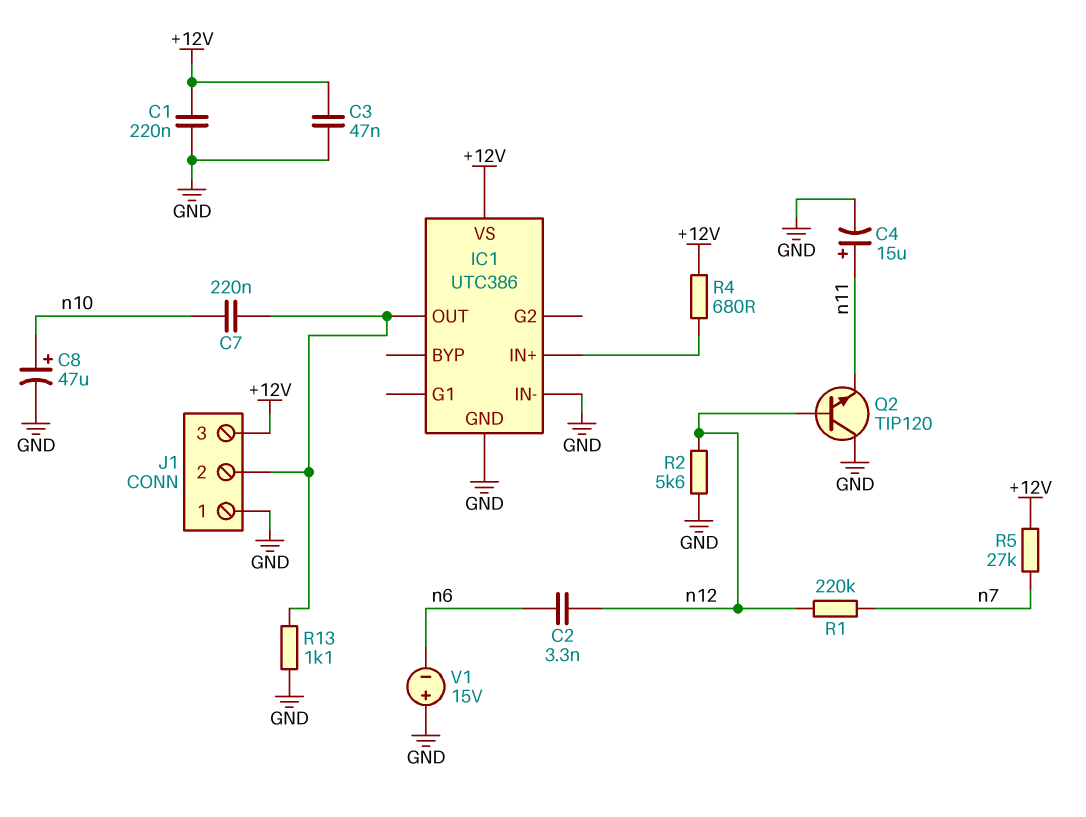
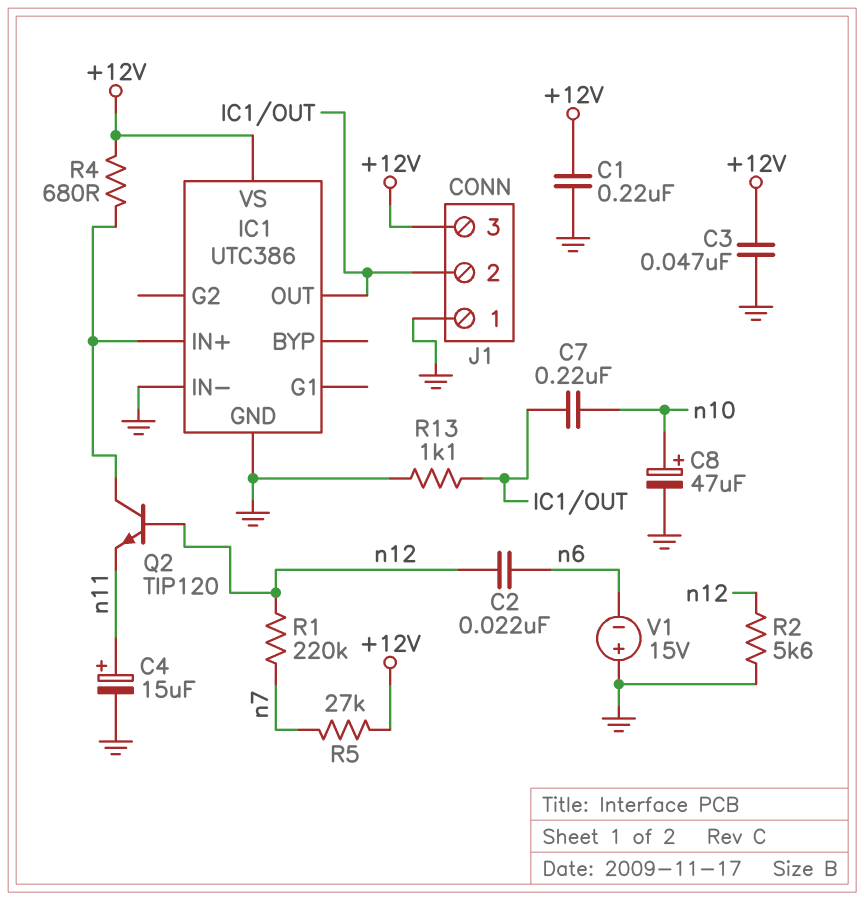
C2: 3.3nF (n6, n12) -> 22nF (n6, n12)
Q2: NPN TIP120 (B n12, C GND, E n11) -> NPN TIP120 (B n12, C IC1/IN+, E n11)

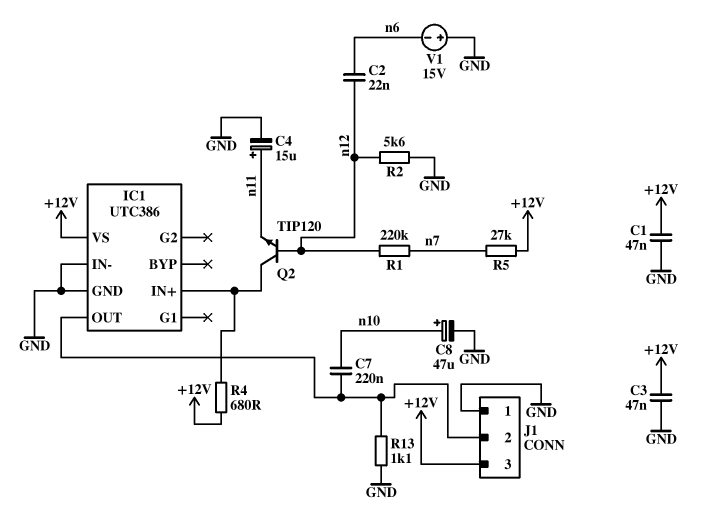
C1: 220nF (+12V, GND) -> 47nF (+12V, GND)

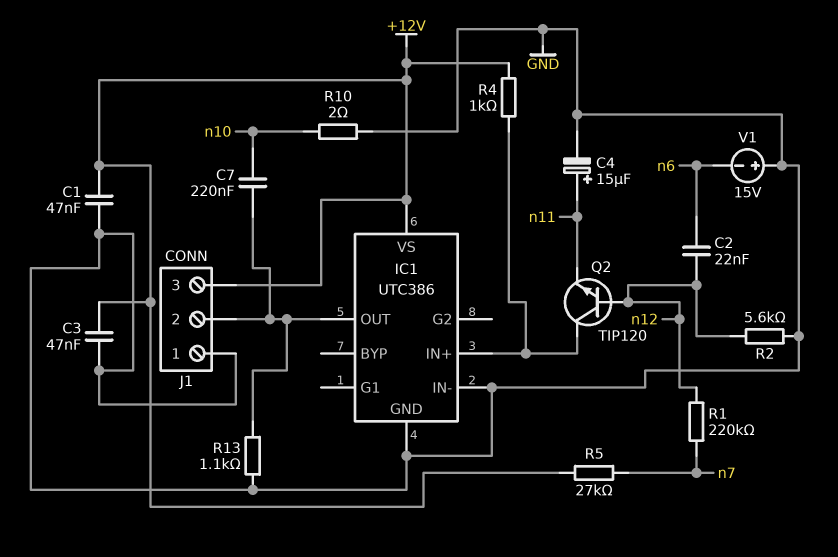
C8: 47uF (plus n10, minus GND) -> none
R4: 680 (+12V, IC1/IN+) -> 1k (+12V, IC1/IN+)
R10: none -> 2 (GND, n10)

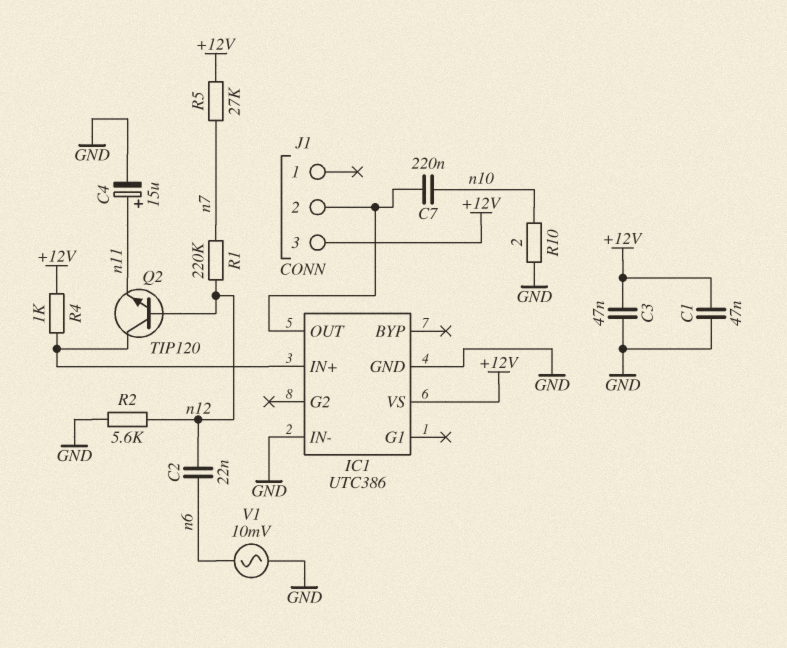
J1 pin 1: GND -> none
R13: 1.1k (GND, IC1/OUT) -> none
V1: 15V (plus GND, minus n6) -> AC 10mV (GND, n6)

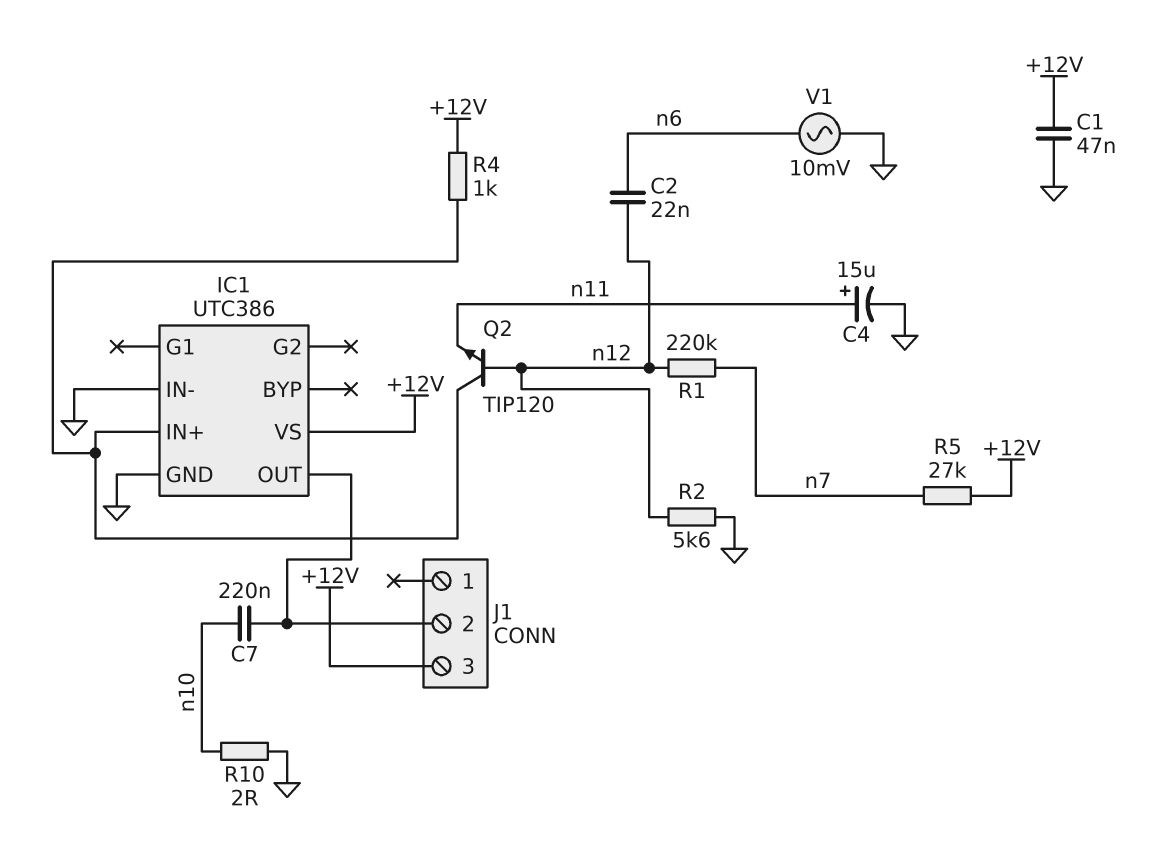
C3: 47nF (+12V, GND) -> none

